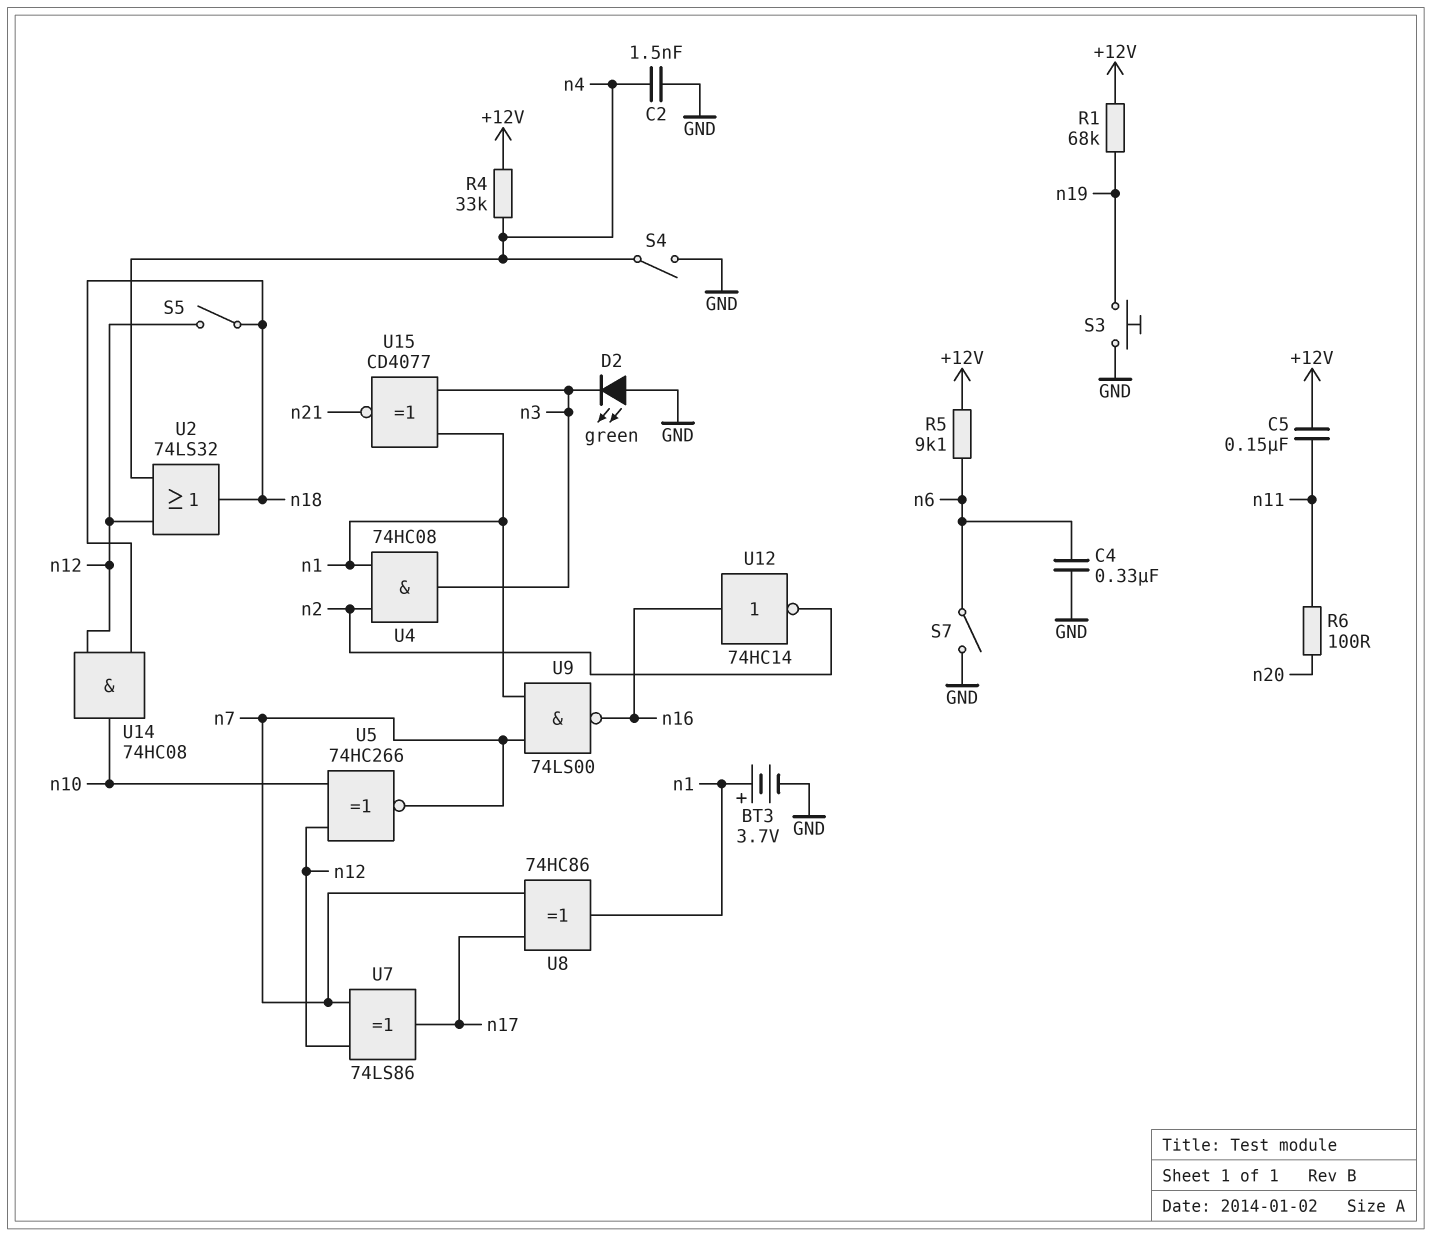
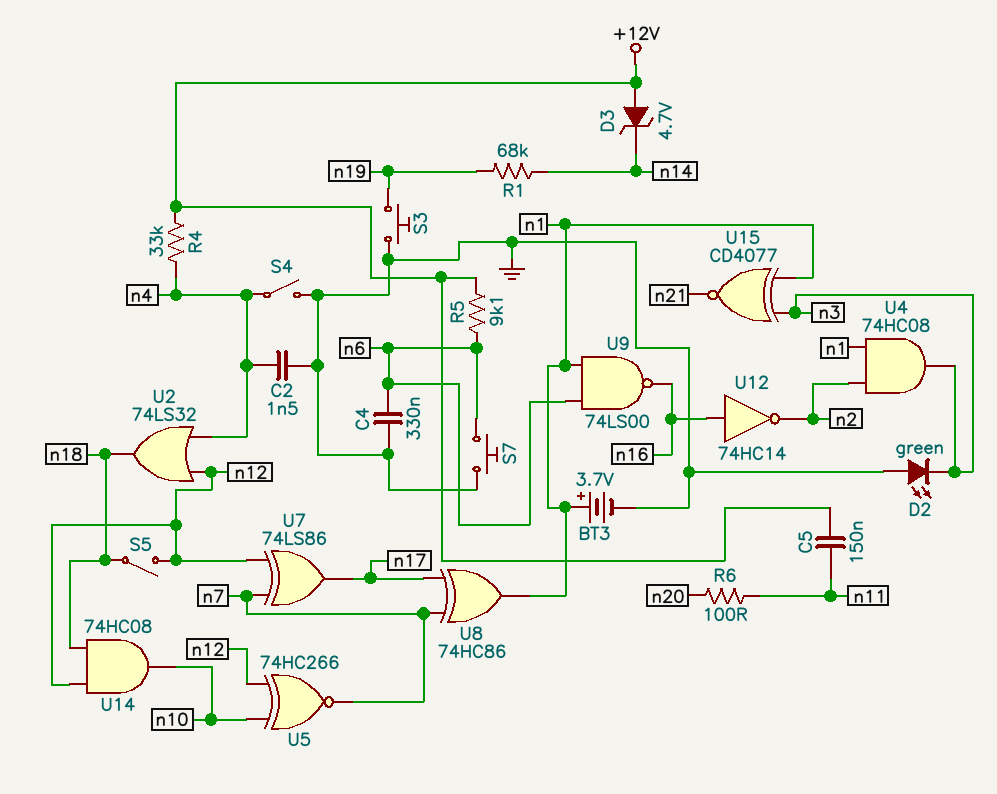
D3: none -> zener 4.7V (A +12V, K n14)
R1: 68k (+12V, n19) -> 68k (n14, n19)
S7: switch (GND, n6) -> button (GND, n6)
U9: NAND 74LS00 (in n1, in n7, out n16) -> NAND 74LS00 (in n1, in n6, out n16)

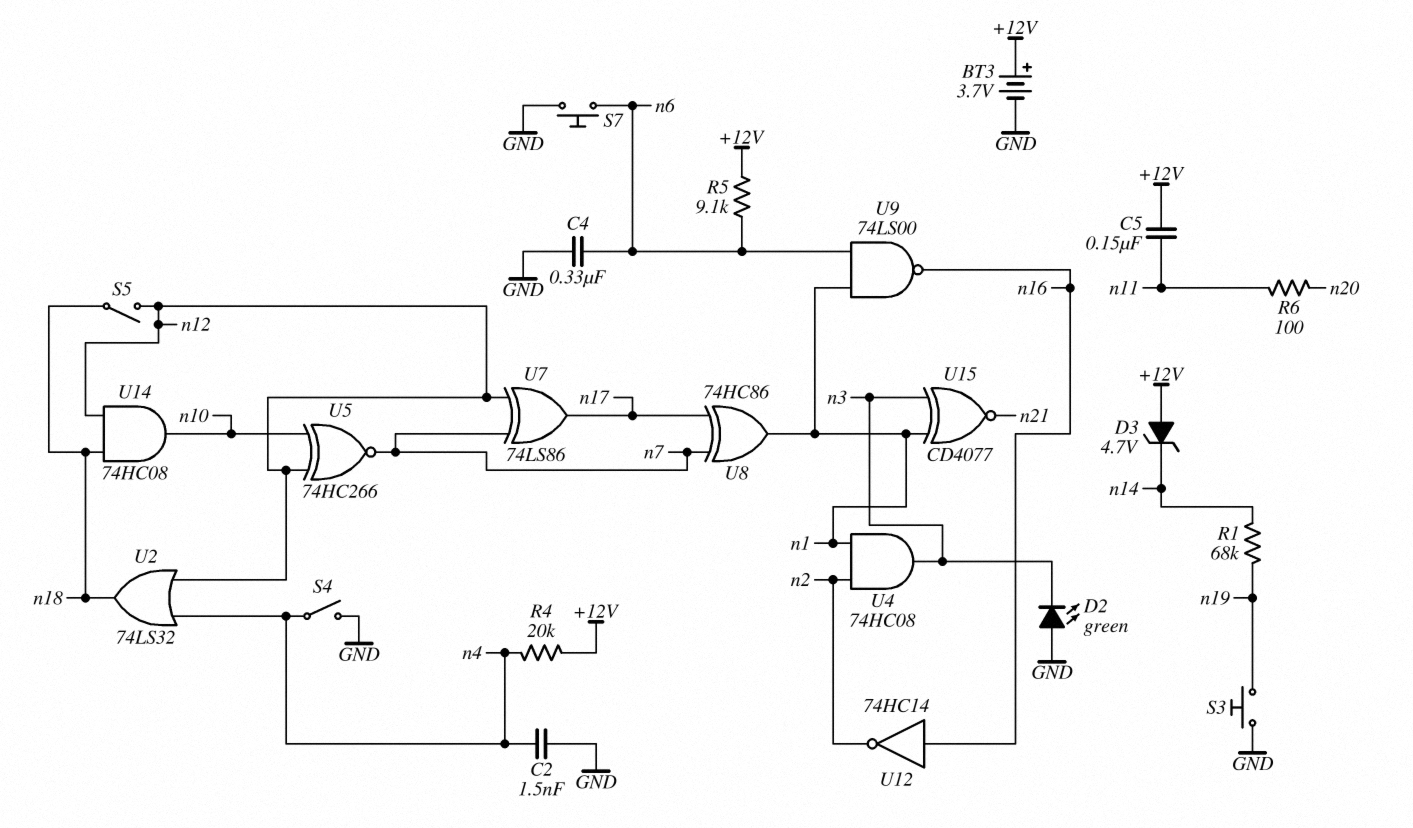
BT3: 3.7V (plus n1, minus GND) -> 3.7V (plus +12V, minus GND)
R4: 33k (+12V, n4) -> 20k (+12V, n4)

